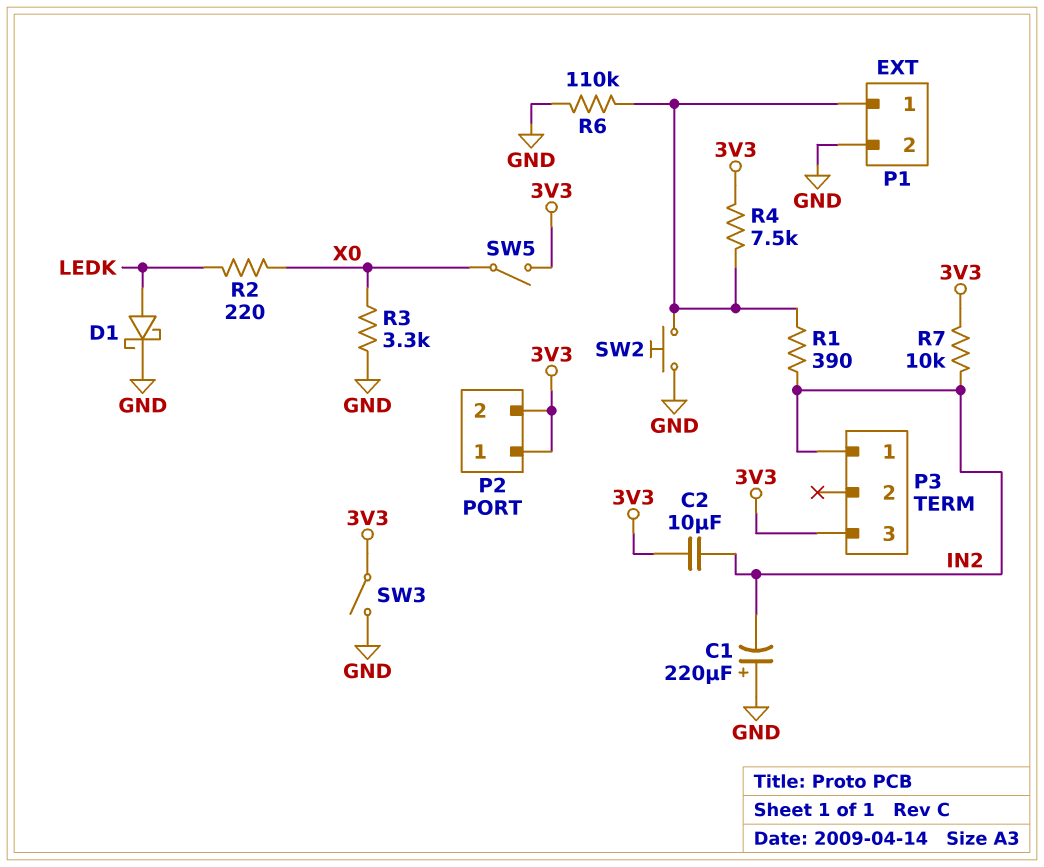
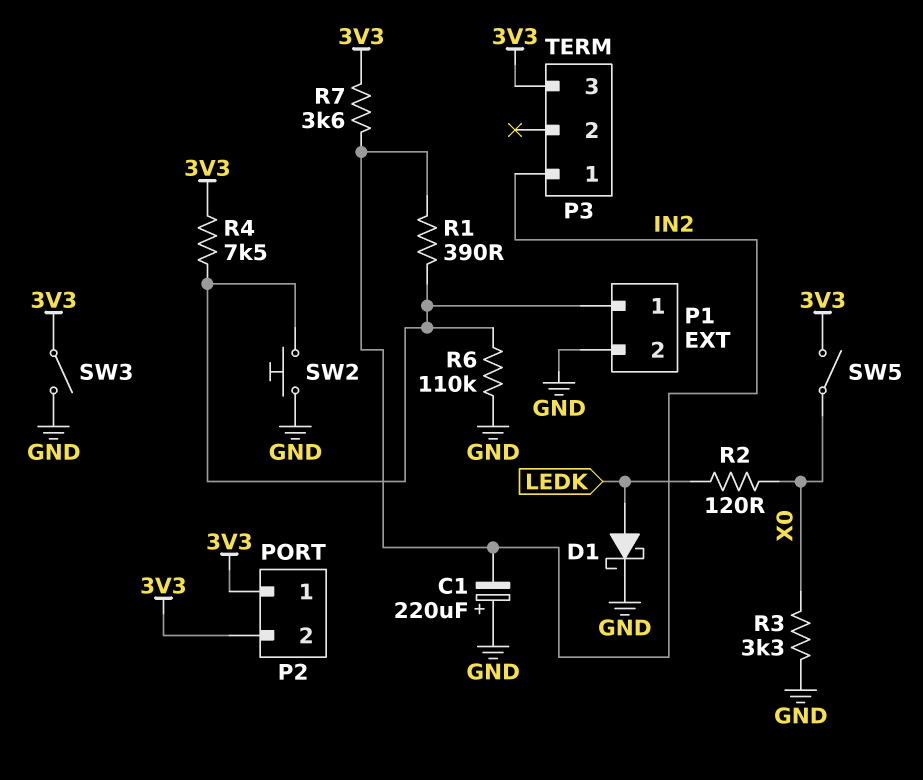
C2: 10uF (3V3, IN2) -> none
R2: 220 (LEDK, X0) -> 120 (LEDK, X0)
R7: 10k (3V3, IN2) -> 3.6k (3V3, IN2)

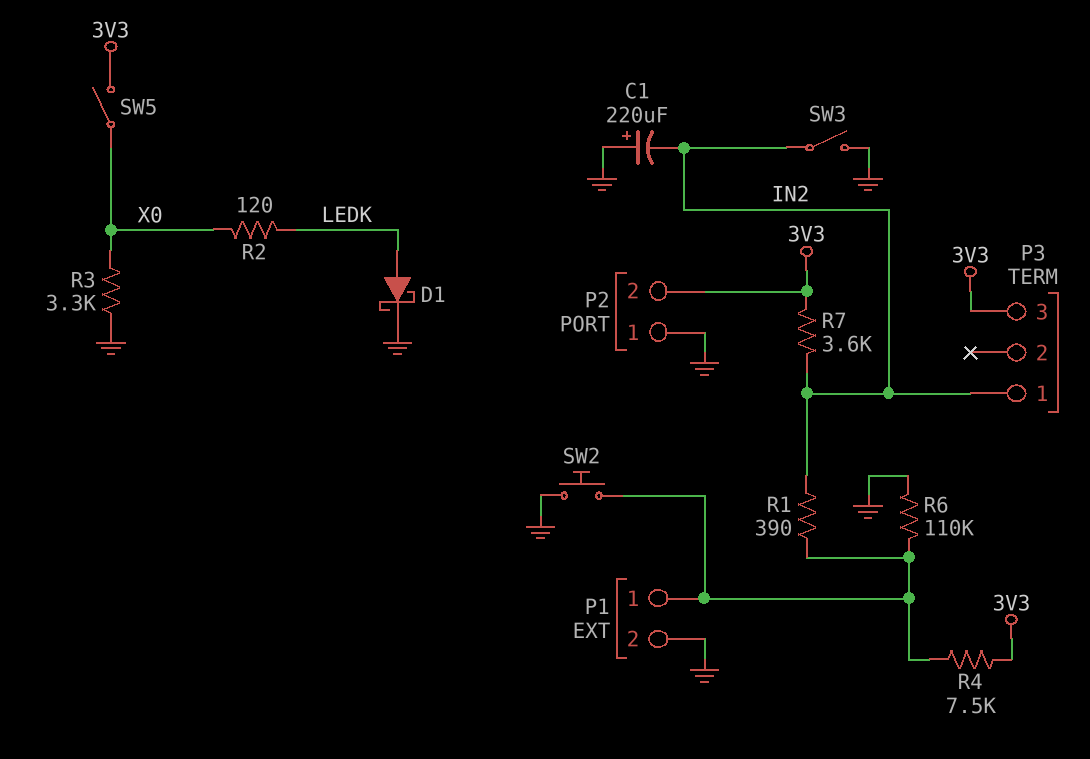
P2 pin 1: 3V3 -> GND
SW3: switch (3V3, GND) -> switch (GND, IN2)

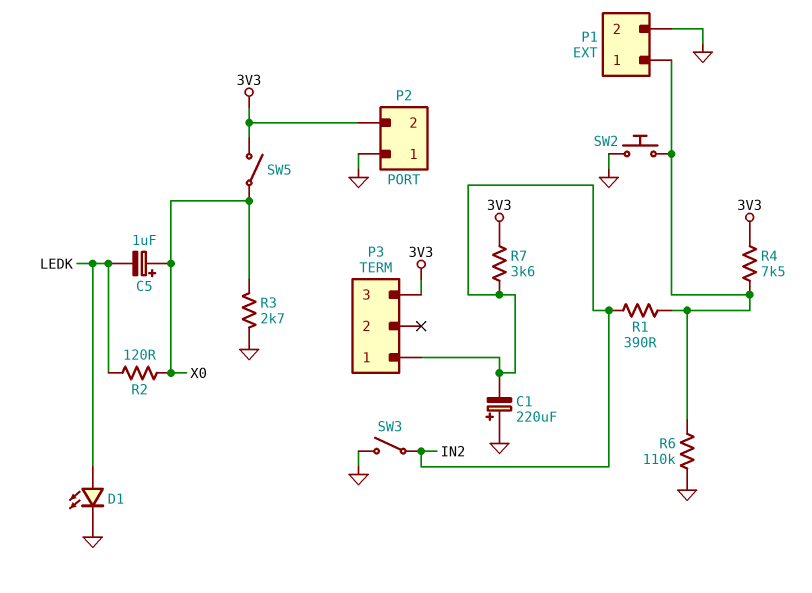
C5: none -> 1uF (plus X0, minus LEDK)
D1: schottky (A LEDK, K GND) -> LED (A LEDK, K GND)
R3: 3.3k (GND, X0) -> 2.7k (GND, X0)

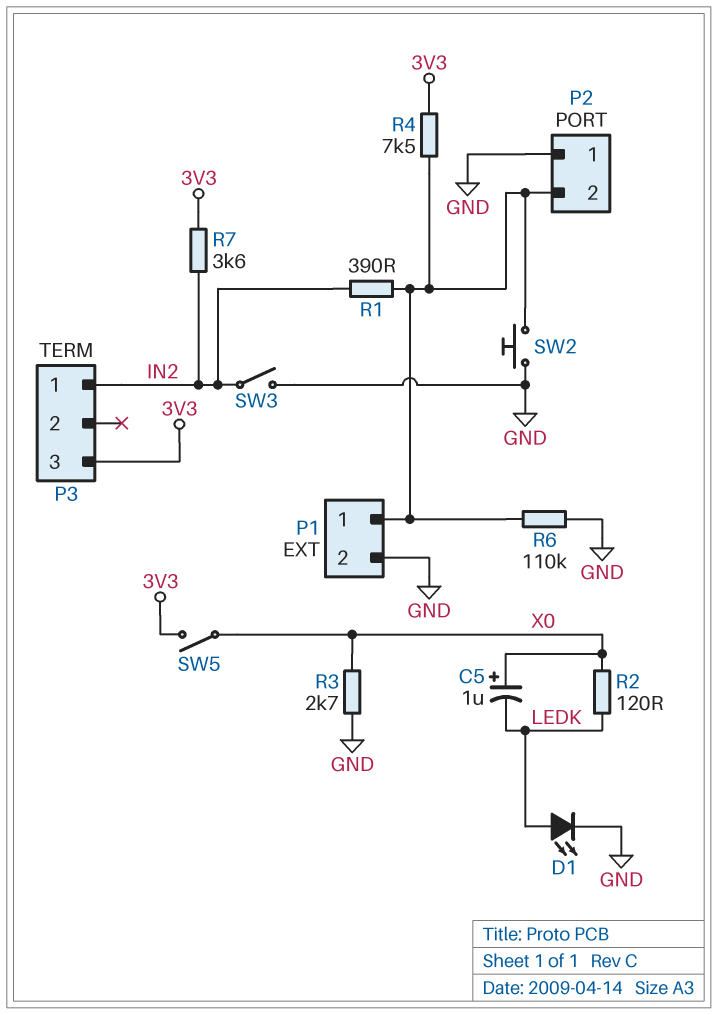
C1: 220uF (plus GND, minus IN2) -> none
P2 pin 2: 3V3 -> P1/1

